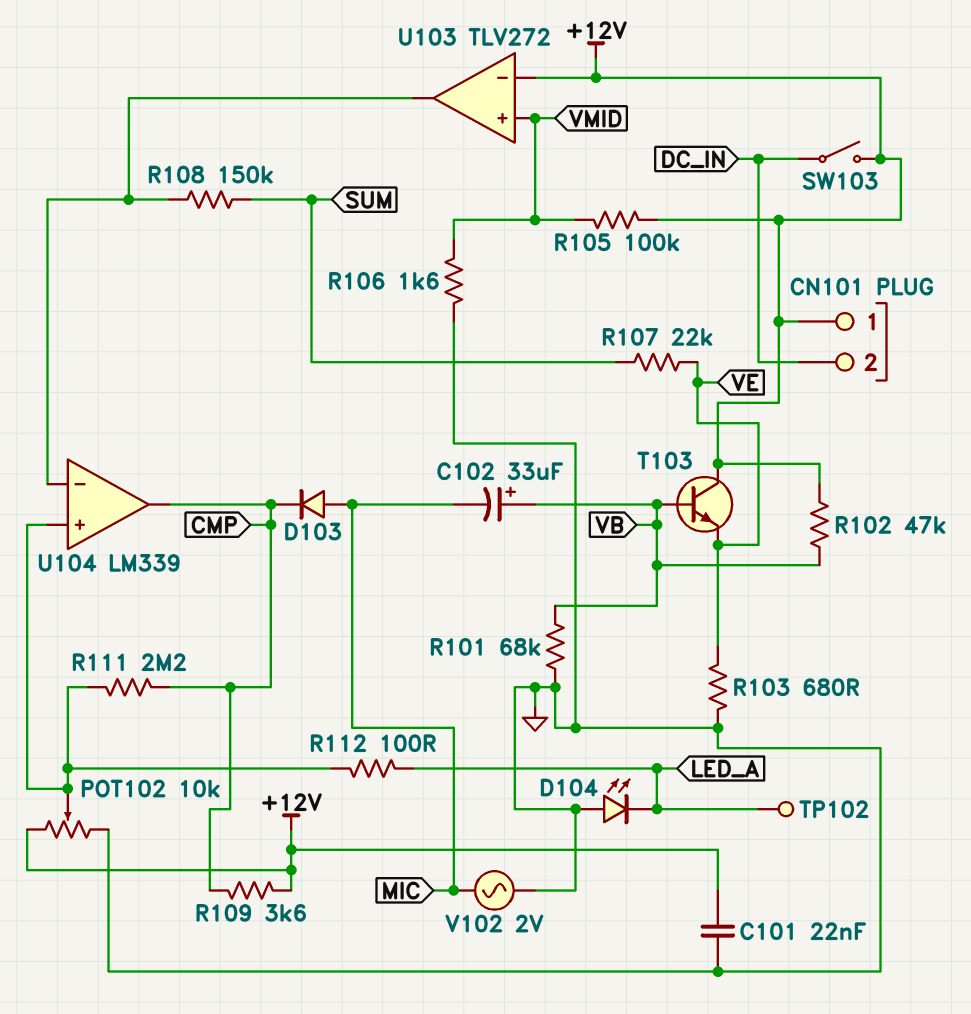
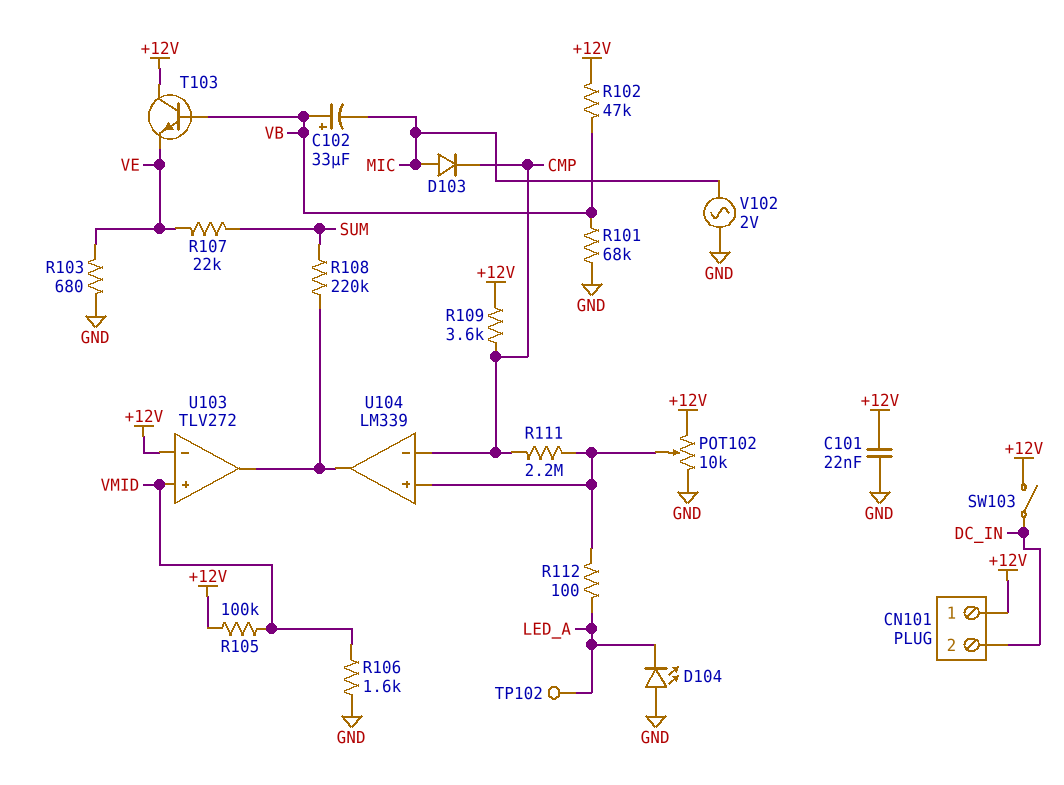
R108: 150k (SUM, U103/out) -> 220k (SUM, U103/out)
U104 pin in-: U103/out -> CMP
U104 pin out: CMP -> U103/out

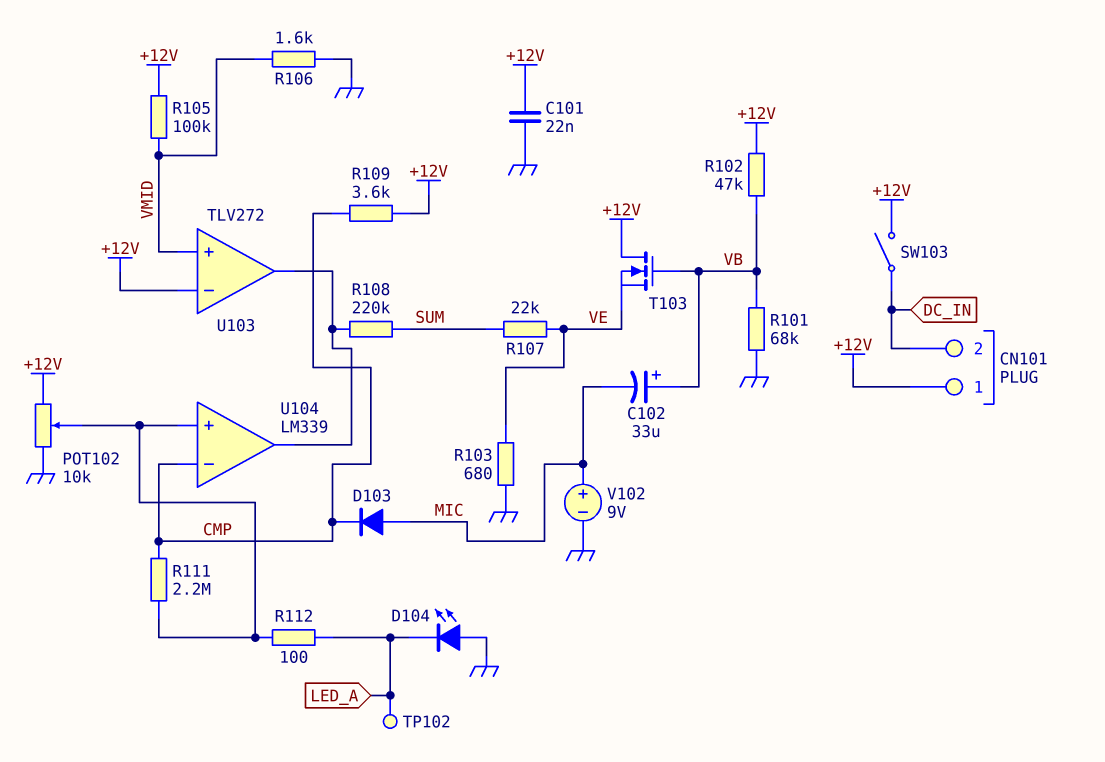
T103: NPN (B VB, C +12V, E VE) -> NMOS (G VB, D +12V, S VE)
V102: AC 2V (GND, MIC) -> 9V (plus MIC, minus GND)

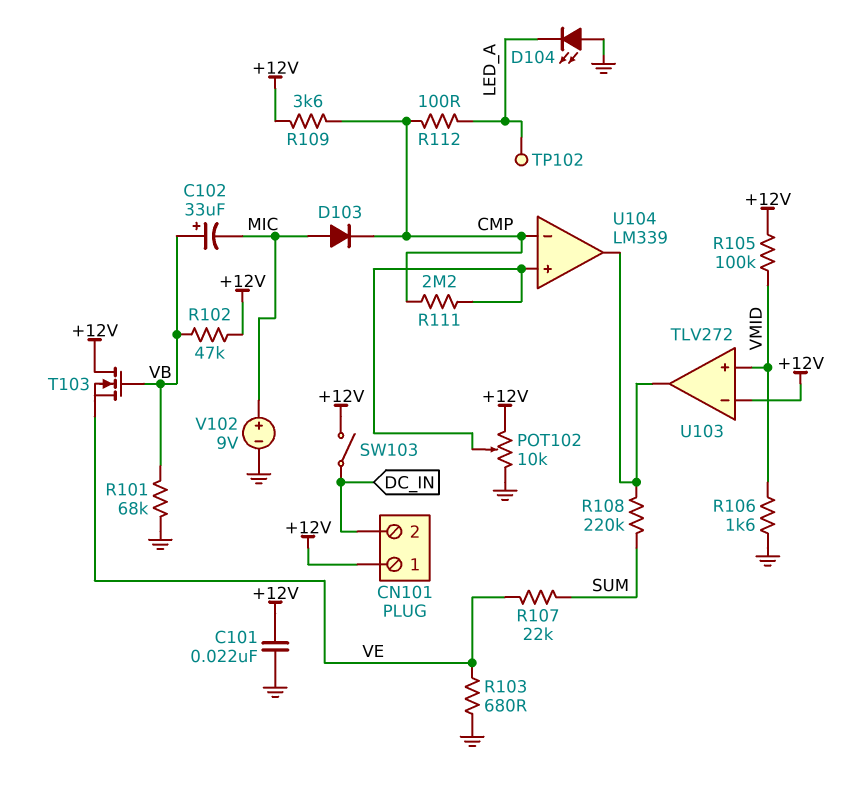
R112: 100 (LED_A, U104/in+) -> 100 (CMP, LED_A)

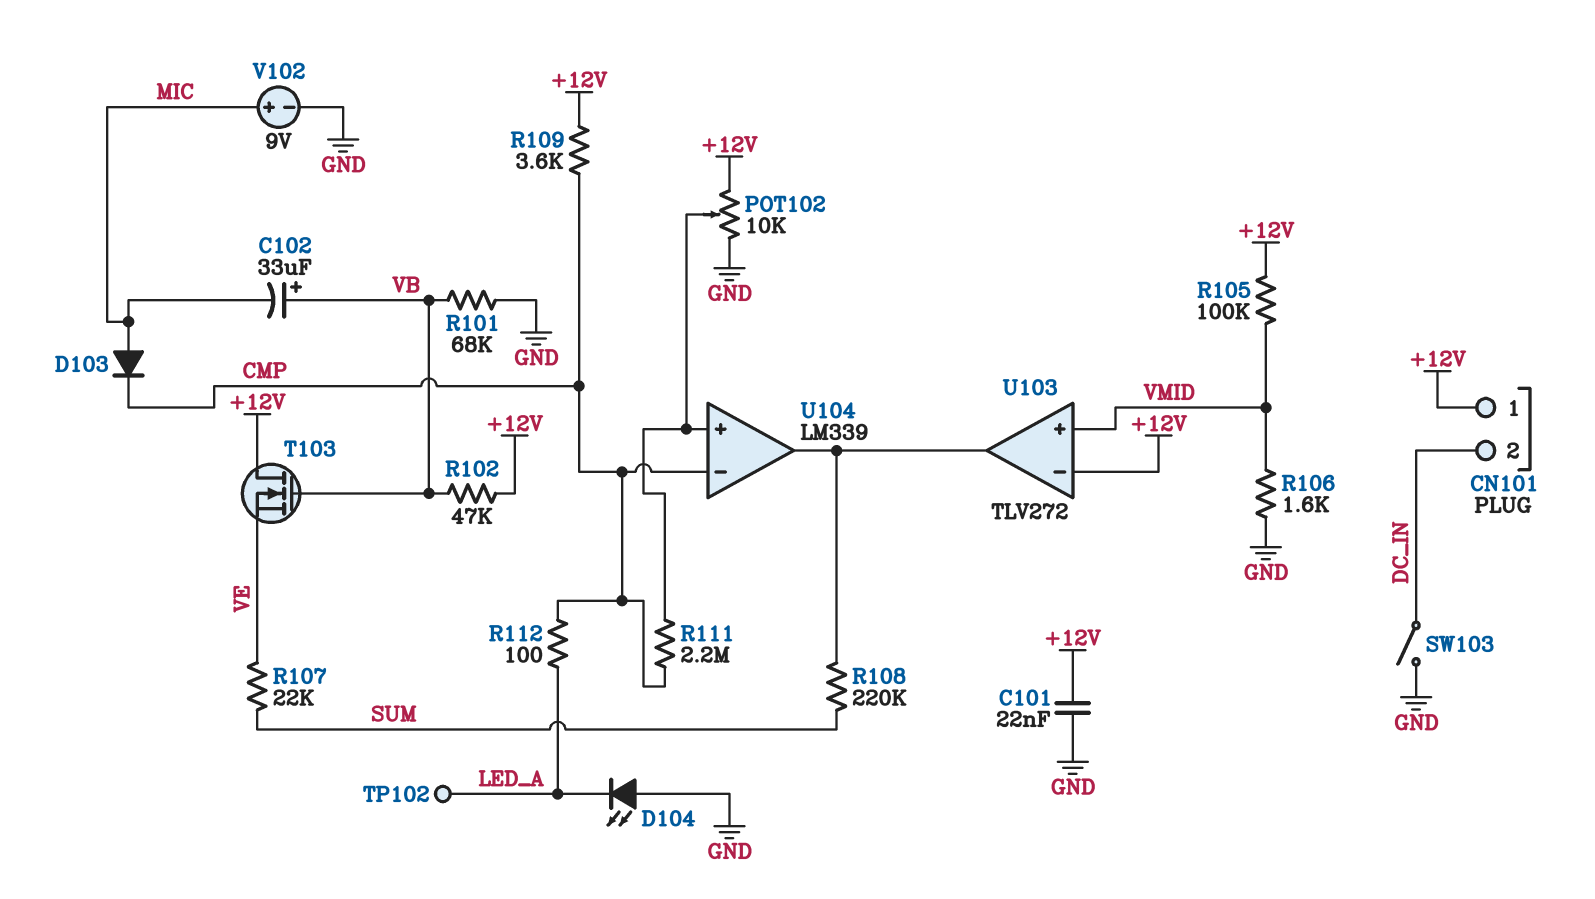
R103: 680 (GND, VE) -> none
SW103: switch (+12V, DC_IN) -> switch (DC_IN, GND)

